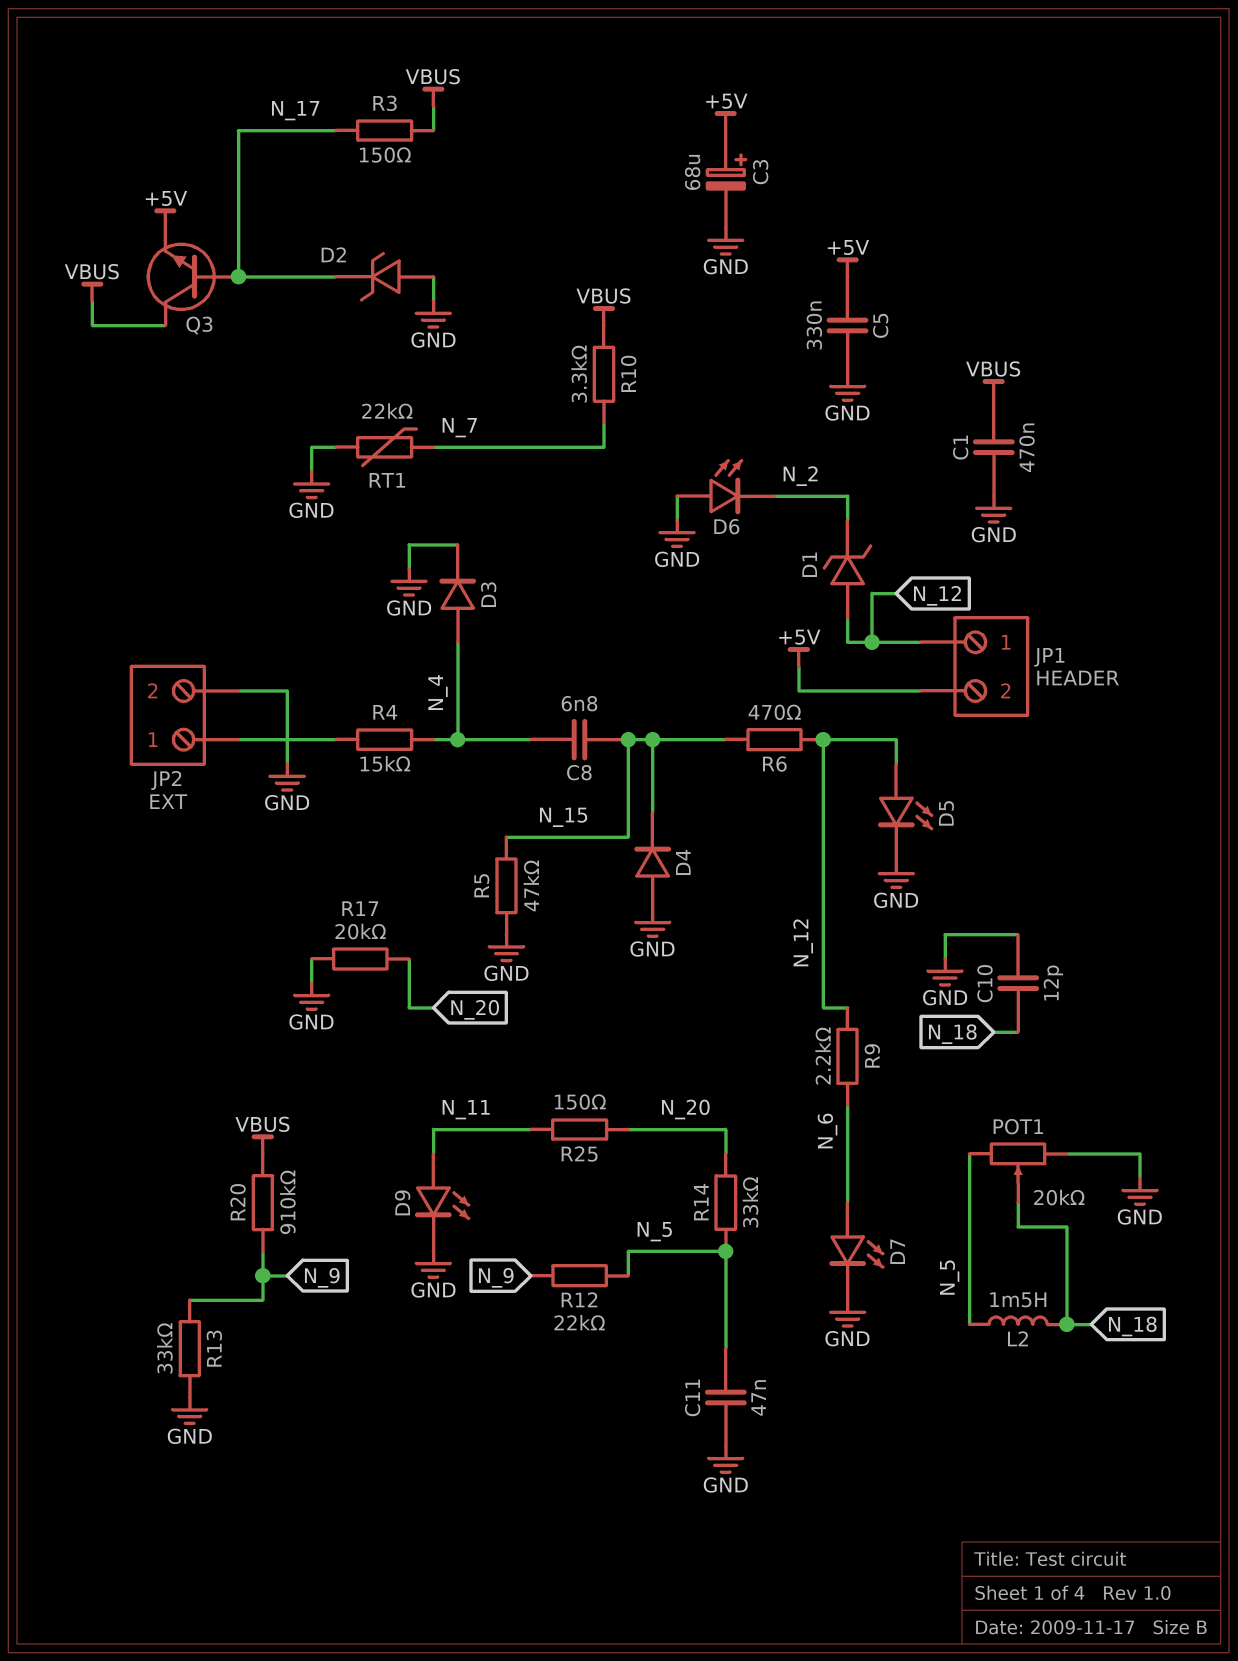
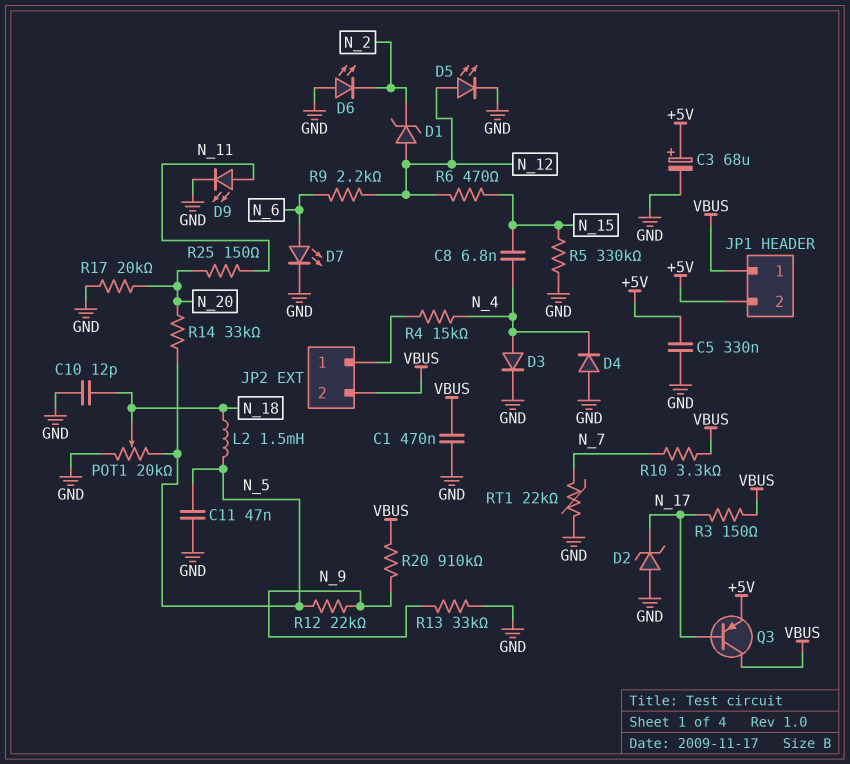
D4: diode (A GND, K N_15) -> diode (A GND, K N_4)
JP1 pin 1: N_12 -> VBUS
JP2 pin 2: GND -> VBUS
Q3: NPN (B N_17, C VBUS, E +5V) -> PNP (B N_17, C VBUS, E +5V)
R5: 47k (GND, N_15) -> 330k (GND, N_15)

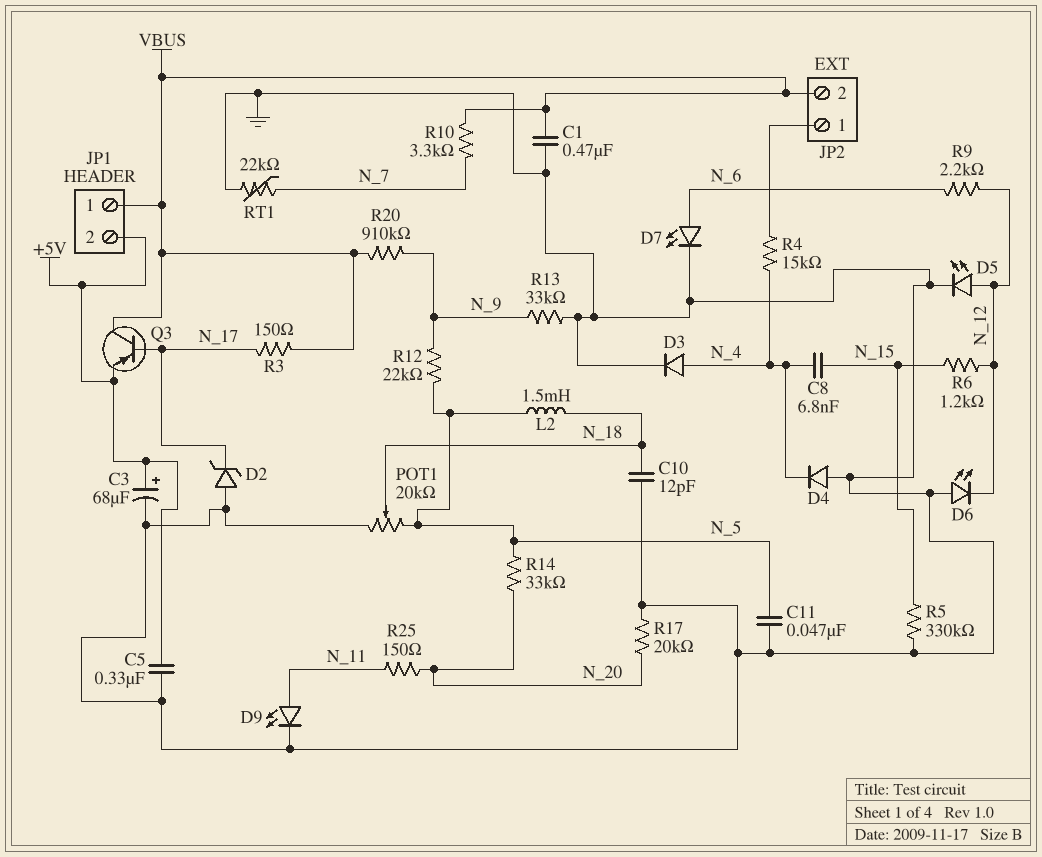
D1: zener (A N_12, K N_2) -> none
D6: LED (A GND, K N_2) -> LED (A GND, K N_12)
R6: 470 (N_12, N_15) -> 1.2k (N_12, N_15)

